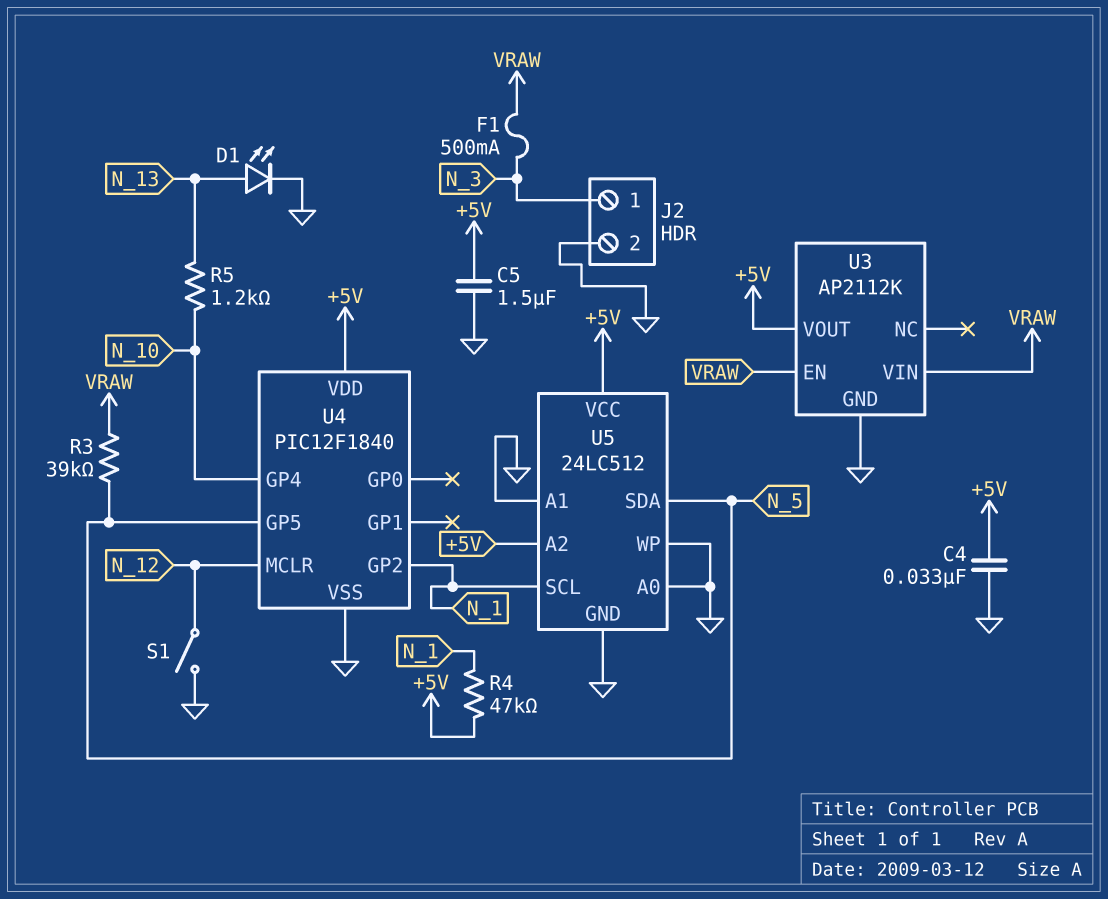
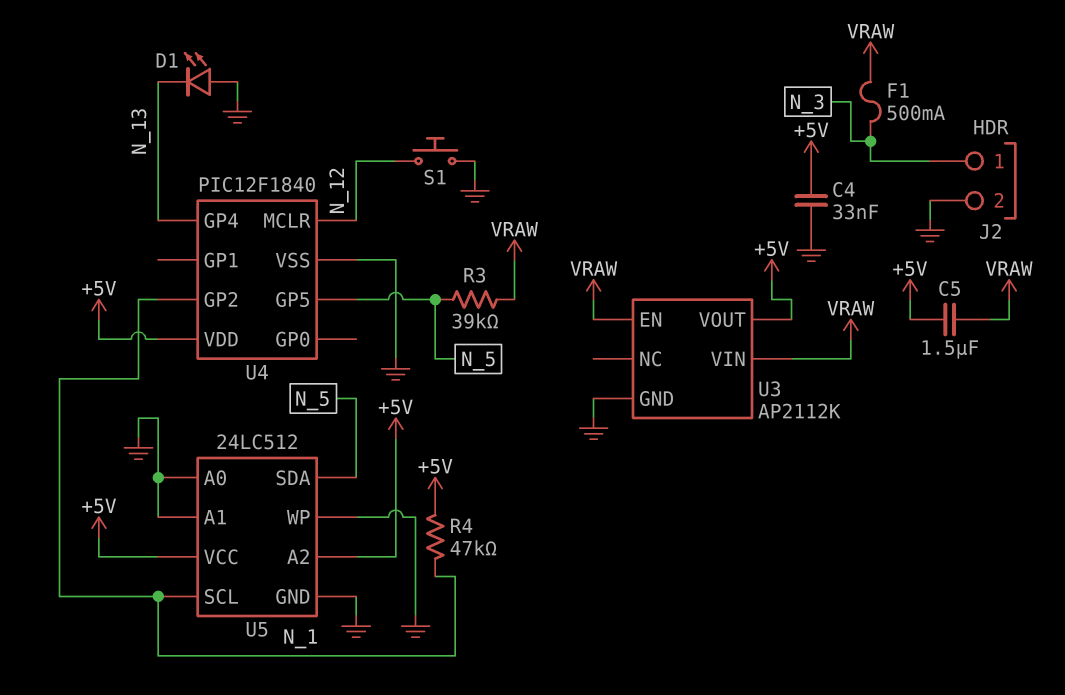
C5: 1.5uF (+5V, GND) -> 1.5uF (+5V, VRAW)
D1: LED (A N_13, K GND) -> LED (A GND, K N_13)
R5: 1.2k (N_10, N_13) -> none
S1: switch (GND, N_12) -> button (GND, N_12)
U4 pin GP4: N_10 -> N_13

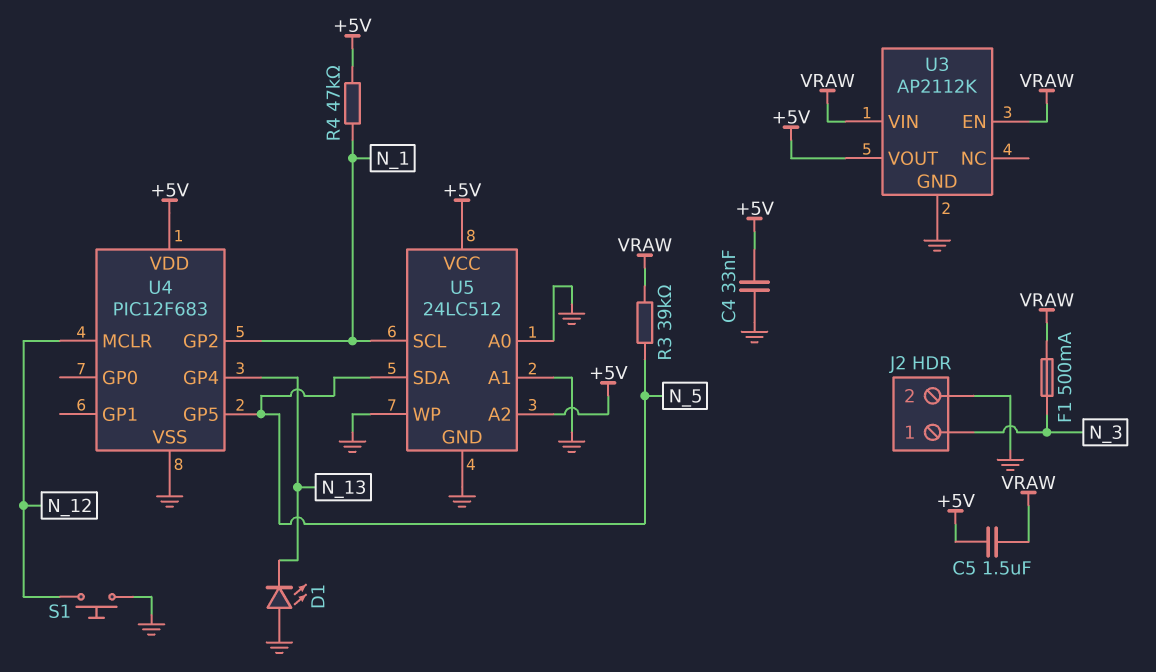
U4: PIC12F1840 -> PIC12F683

